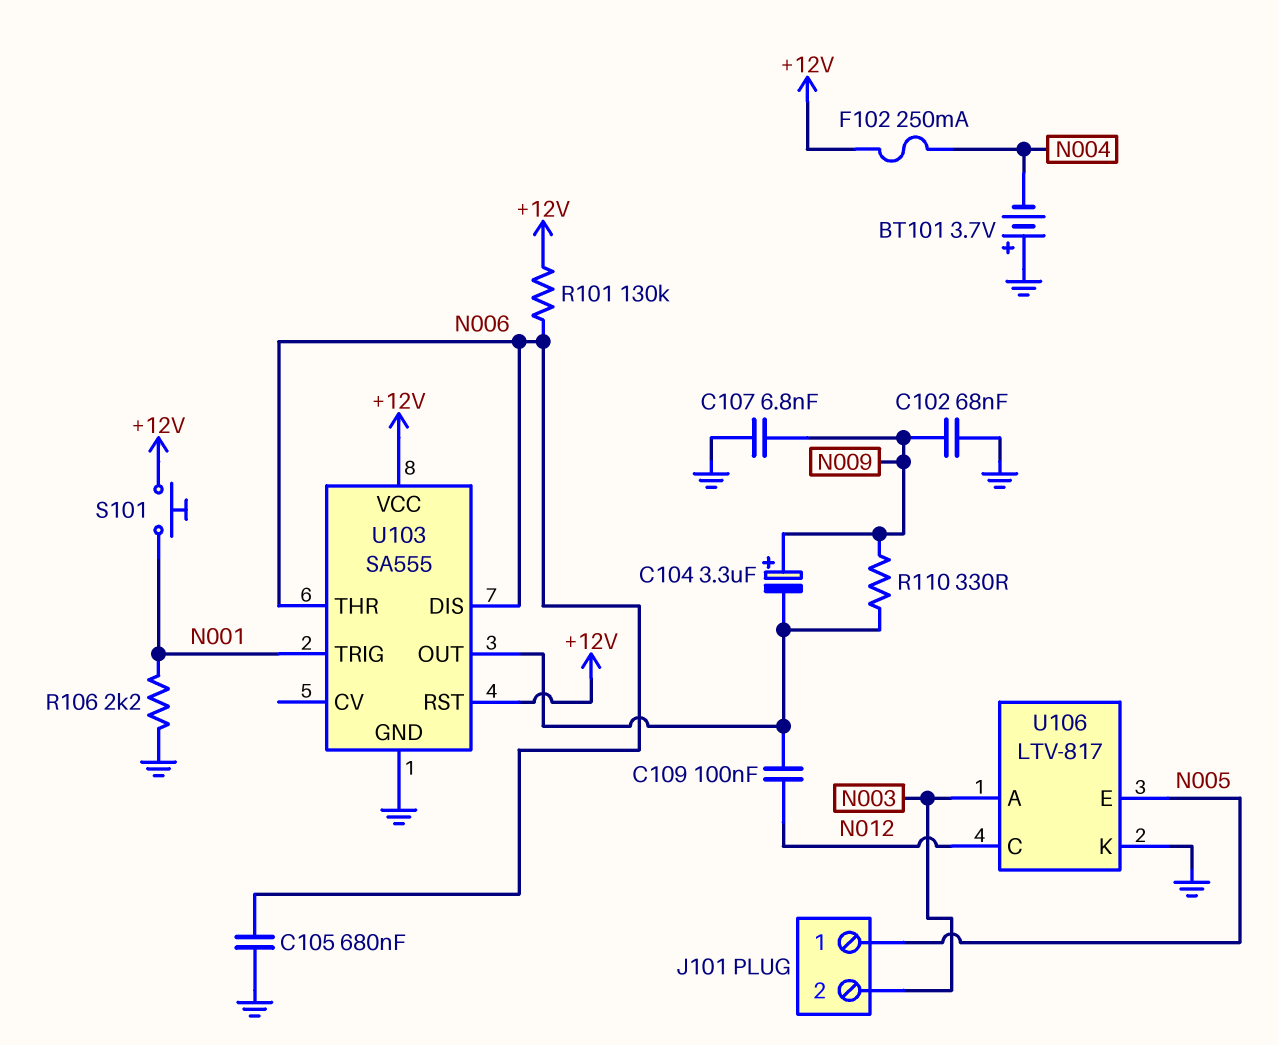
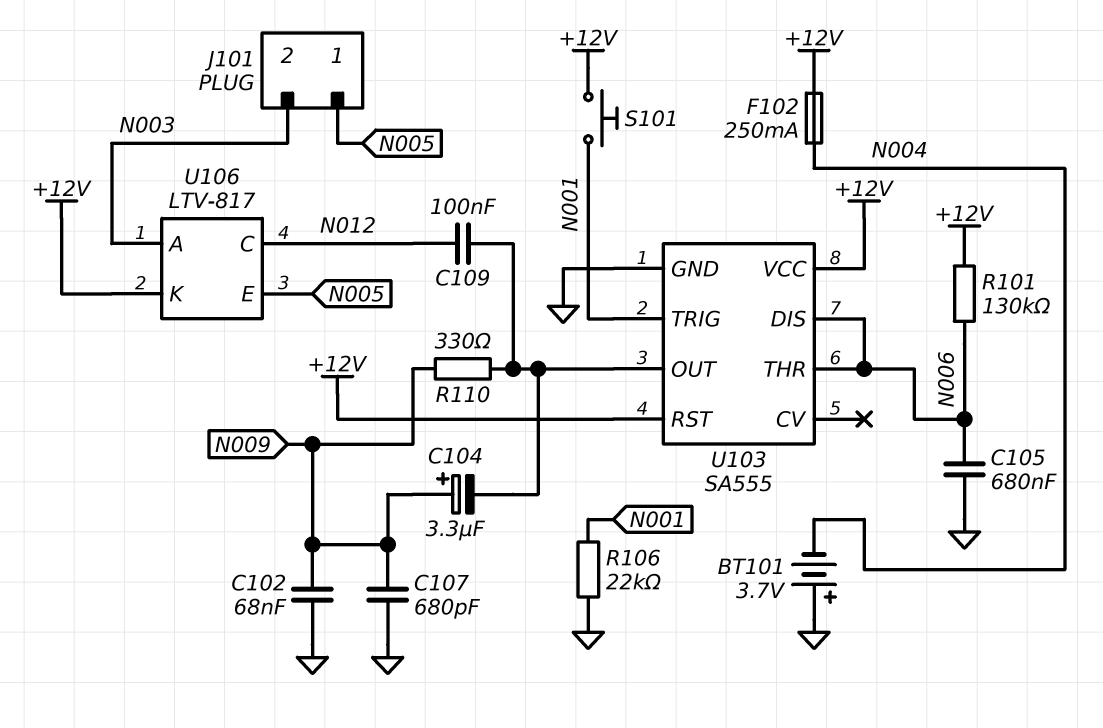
C107: 6.8nF (GND, N009) -> 680pF (GND, N009)
R106: 2.2k (GND, N001) -> 22k (GND, N001)
U106 pin K: GND -> +12V

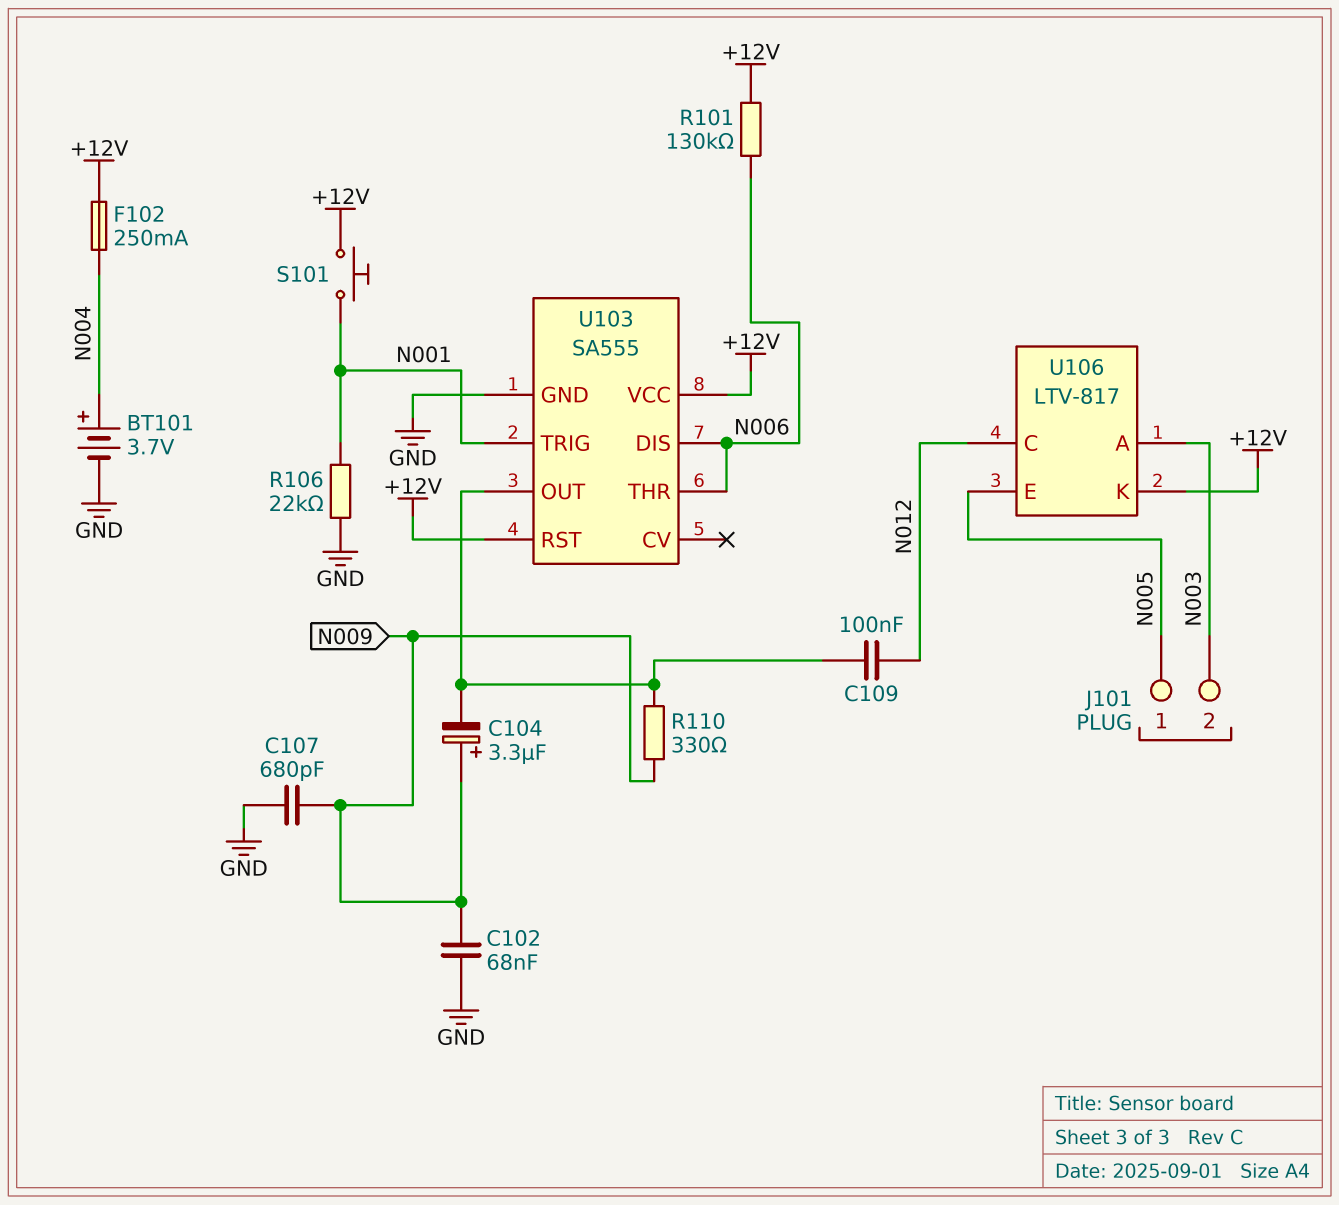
BT101: 3.7V (plus GND, minus N004) -> 3.7V (plus N004, minus GND)
C105: 680nF (GND, N006) -> none

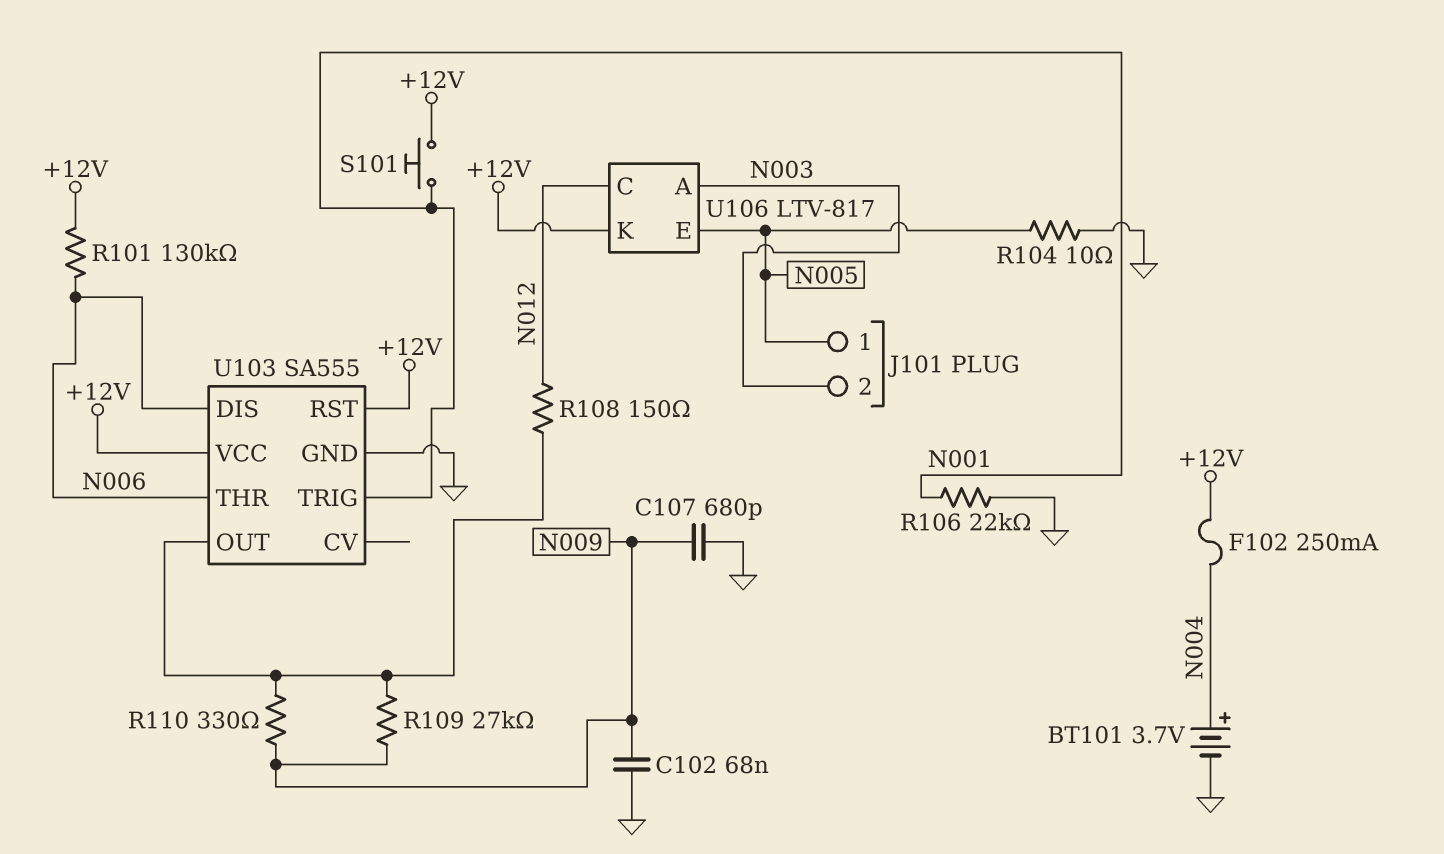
C104: 3.3uF (plus N009, minus U103/OUT) -> none
C109: 100nF (N012, U103/OUT) -> none
R104: none -> 10 (GND, N005)
R108: none -> 150 (N012, U103/OUT)
R109: none -> 27k (N009, U103/OUT)

